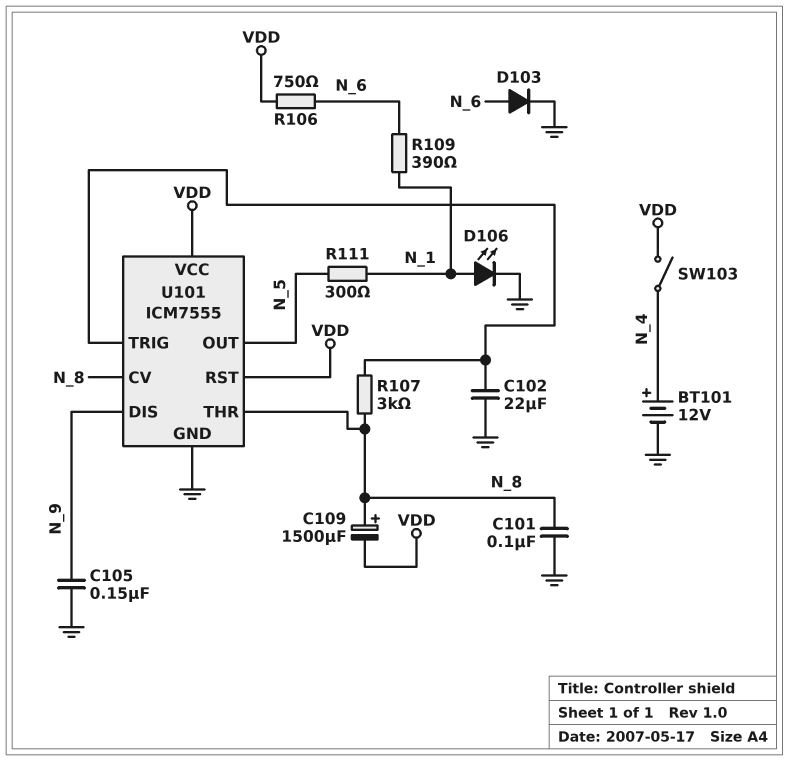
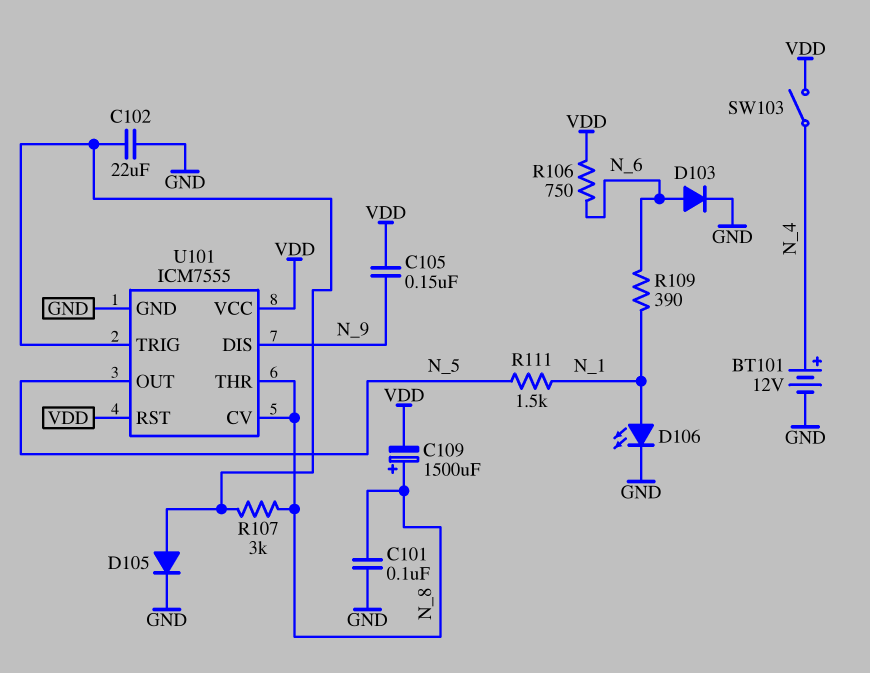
C105: 150nF (GND, N_9) -> 150nF (N_9, VDD)
D105: none -> diode (A U101/TRIG, K GND)
R111: 300 (N_1, N_5) -> 1.5k (N_1, N_5)

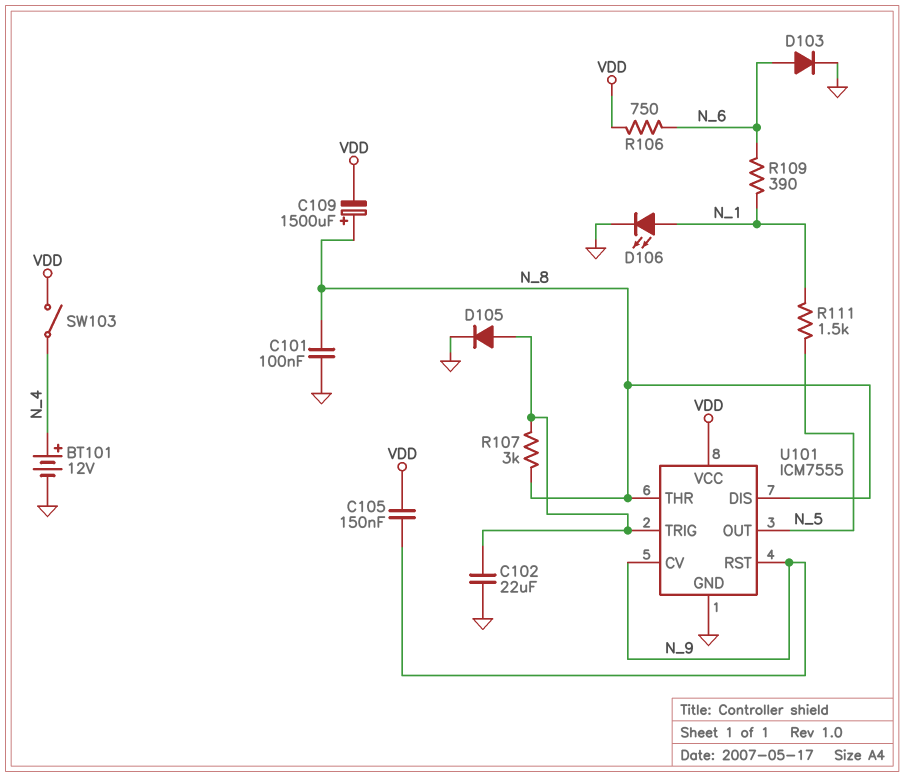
U101 pin CV: N_8 -> N_9
U101 pin DIS: N_9 -> N_8
U101 pin RST: VDD -> N_9

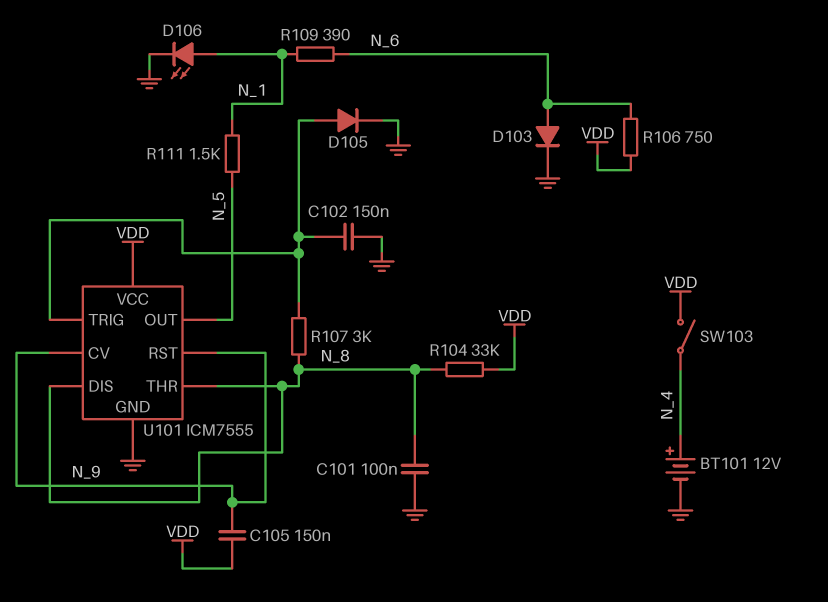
C102: 22uF (GND, U101/TRIG) -> 150nF (GND, U101/TRIG)
C109: 1500uF (plus N_8, minus VDD) -> none
R104: none -> 33k (N_8, VDD)

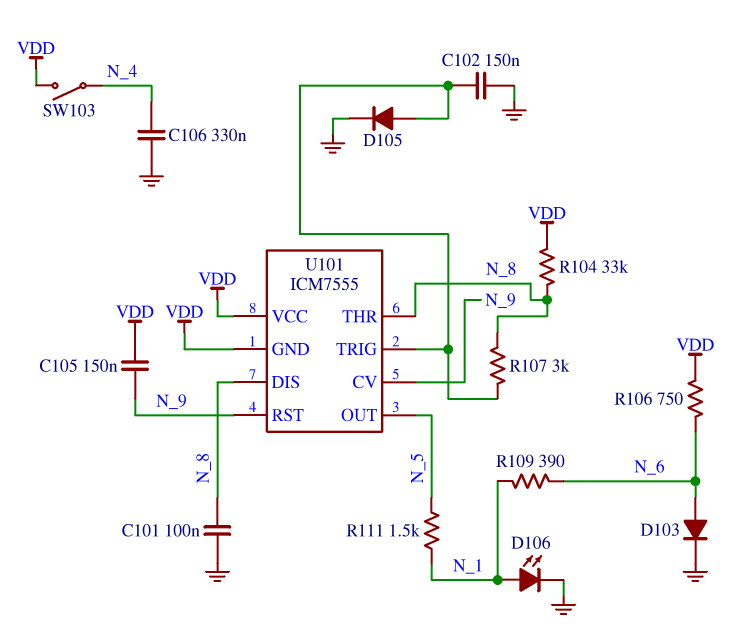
BT101: 12V (plus N_4, minus GND) -> none
C106: none -> 330nF (GND, N_4)
U101 pin GND: GND -> VDD

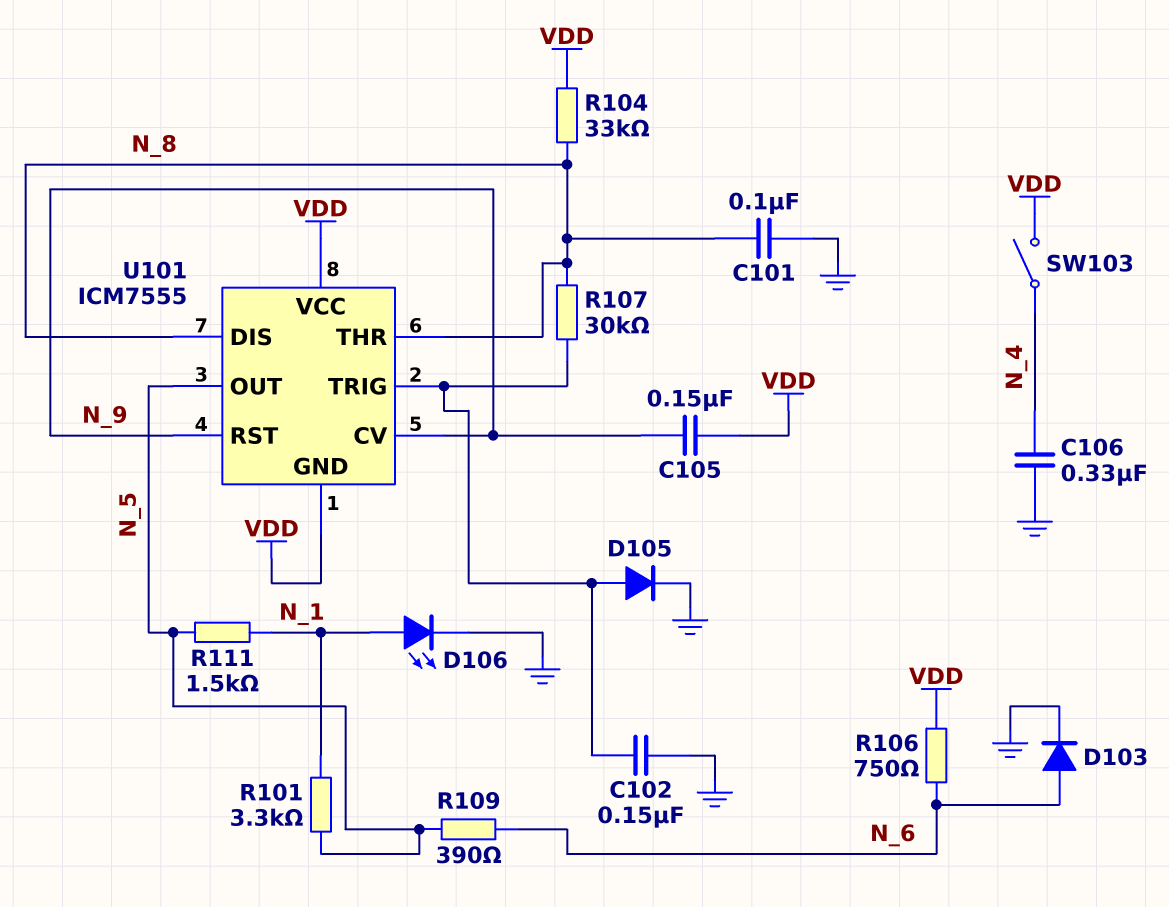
R101: none -> 3.3k (N_1, N_5)
R107: 3k (N_8, U101/TRIG) -> 30k (N_8, U101/TRIG)
R109: 390 (N_1, N_6) -> 390 (N_5, N_6)

